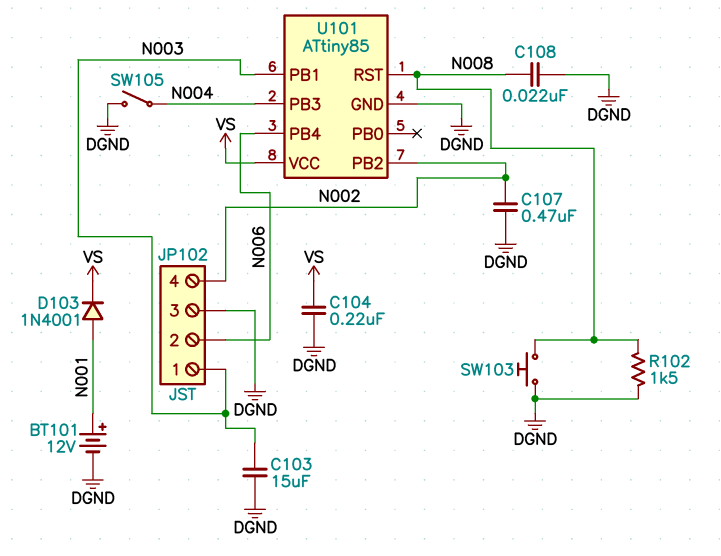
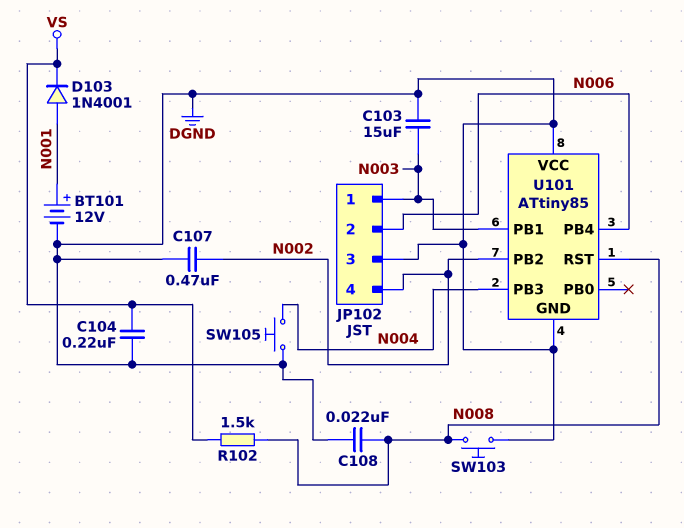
R102: 1.5k (DGND, N008) -> 1.5k (N008, VS)
SW105: switch (DGND, N004) -> button (DGND, N004)
U101 pin VCC: VS -> DGND

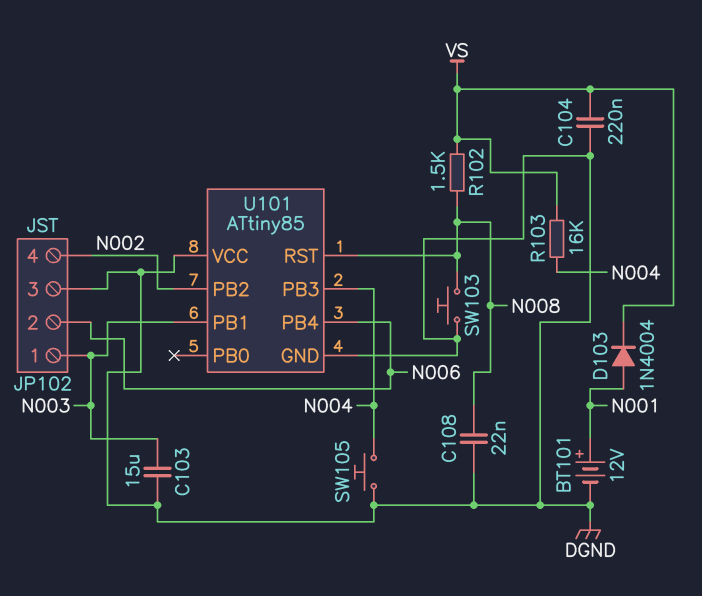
C107: 470nF (DGND, N002) -> none
D103: diode 1N4001 (A N001, K VS) -> diode 1N4004 (A N001, K VS)
R103: none -> 16k (N004, VS)

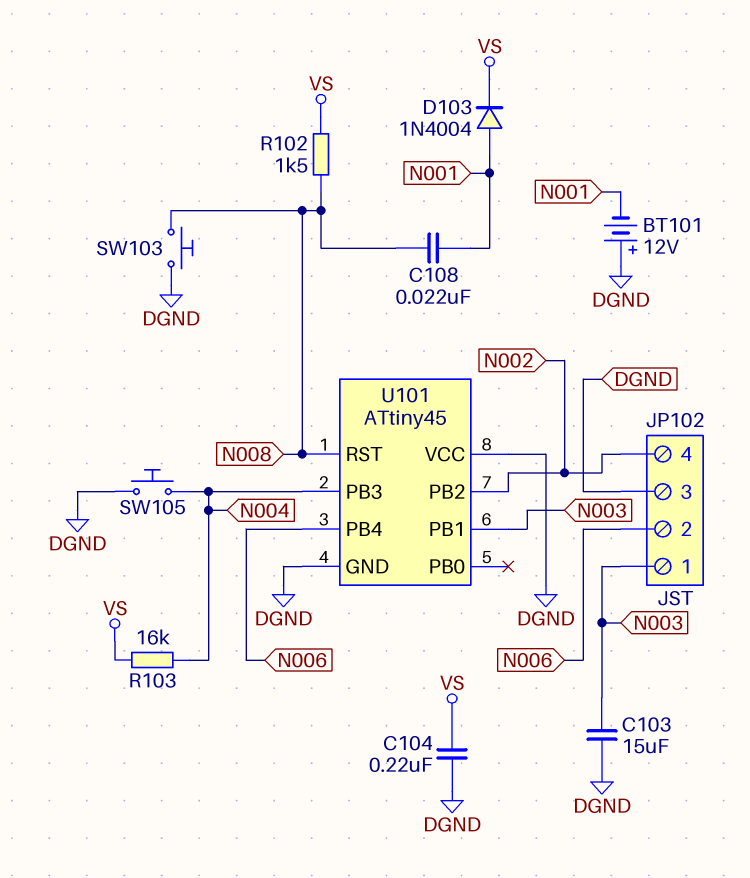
BT101: 12V (plus N001, minus DGND) -> 12V (plus DGND, minus N001)
C108: 22nF (DGND, N008) -> 22nF (N001, N008)
U101: ATtiny85 -> ATtiny45

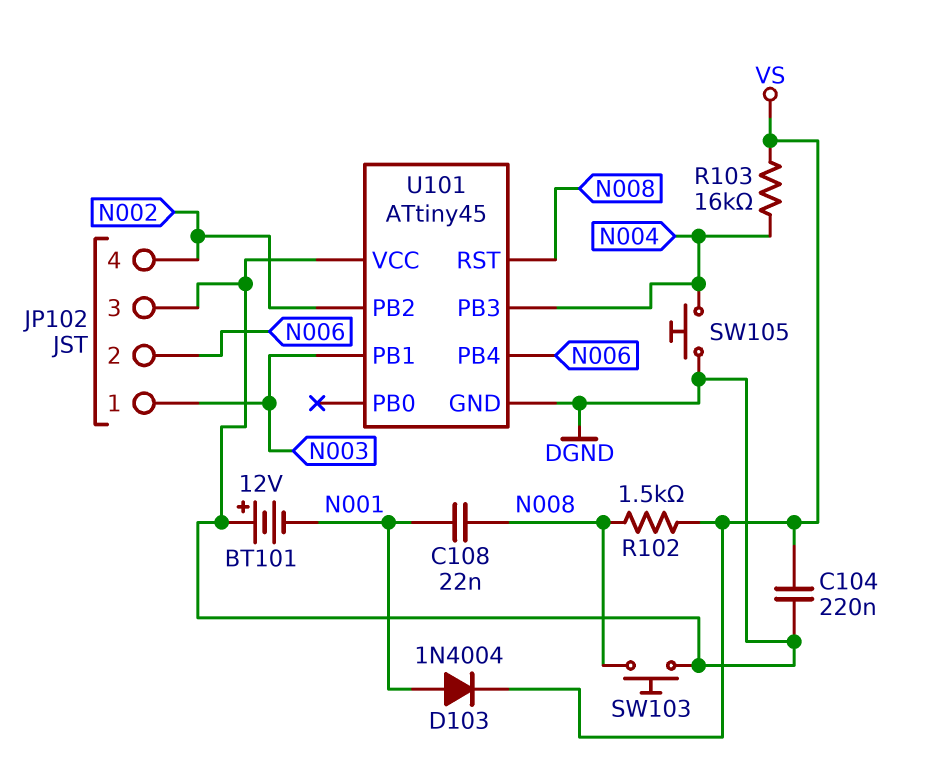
C103: 15uF (DGND, N003) -> none

